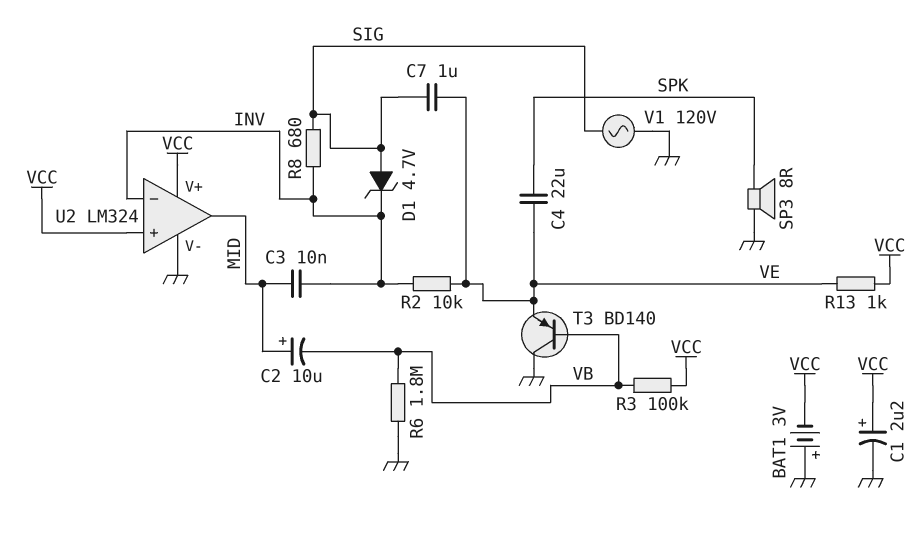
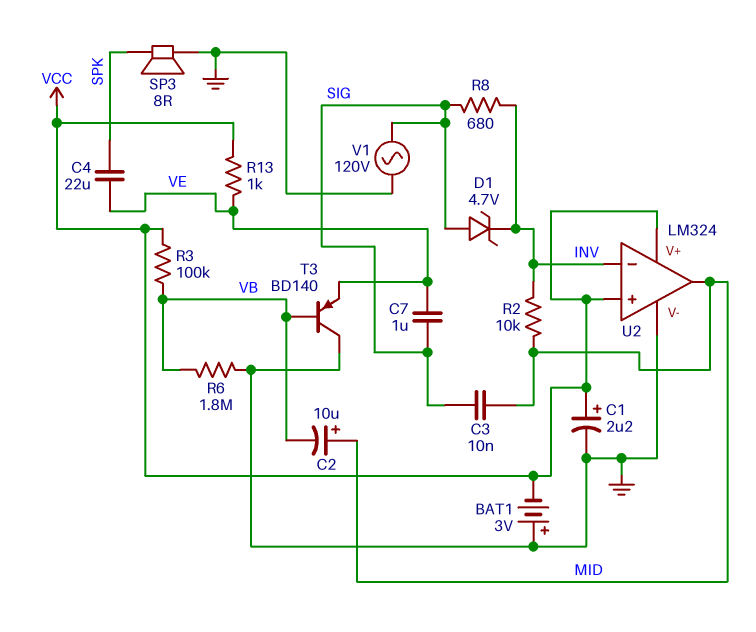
C3: 10nF (INV, MID) -> 10nF (MID, SIG)
R2: 10k (INV, VE) -> 10k (INV, MID)

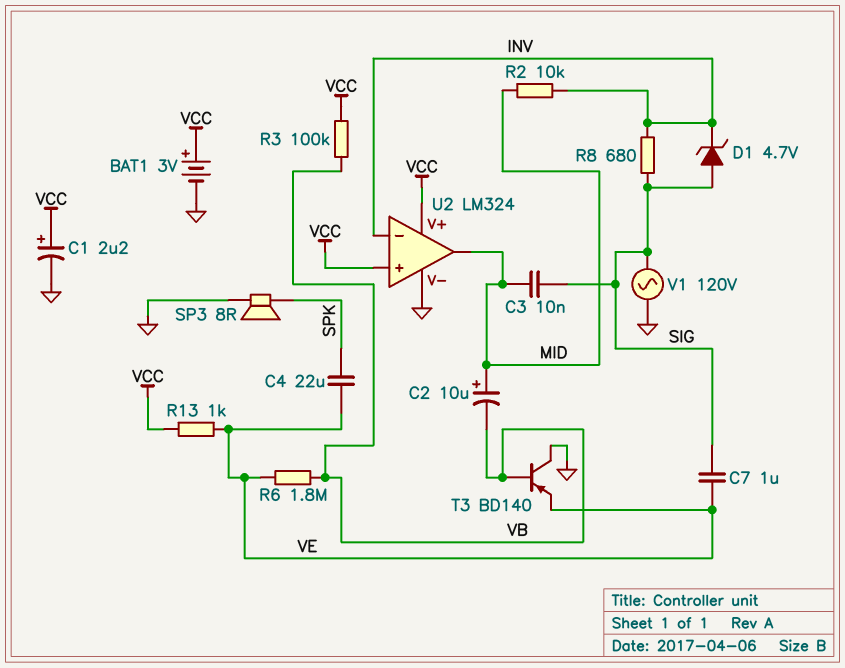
BAT1: 3V (plus GND, minus VCC) -> 3V (plus VCC, minus GND)
R6: 1.8M (GND, VB) -> 1.8M (VB, VE)

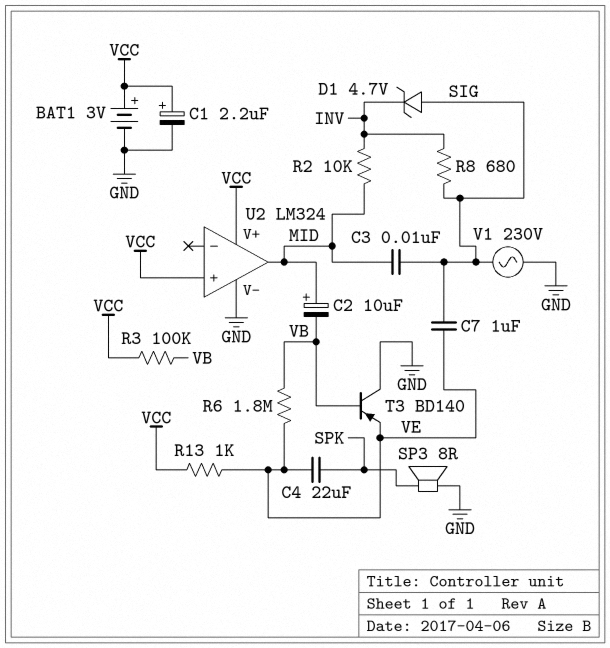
U2 pin in-: INV -> none
V1: AC 120V (GND, SIG) -> AC 230V (GND, SIG)

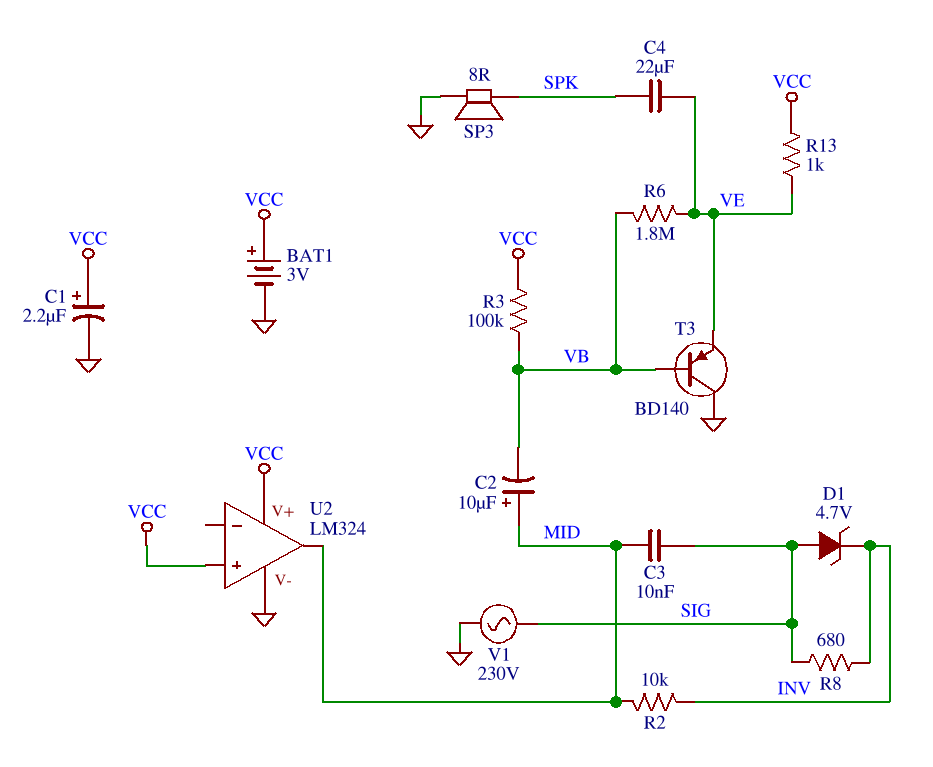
C7: 1uF (SIG, VE) -> none

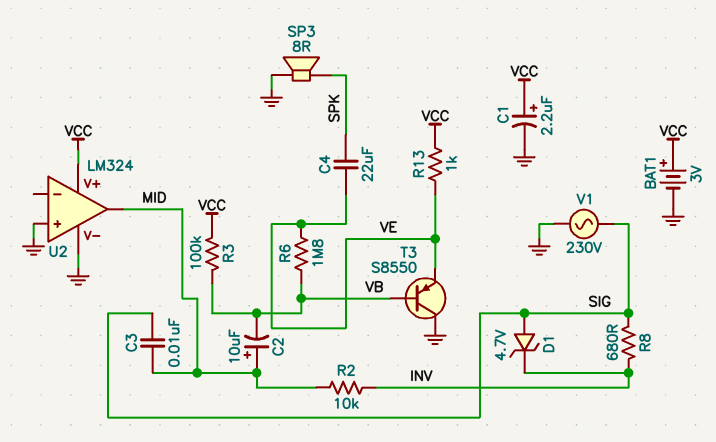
T3: PNP BD140 (B VB, C GND, E VE) -> PNP S8550 (B VB, C GND, E VE)
U2 pin in+: VCC -> GND

